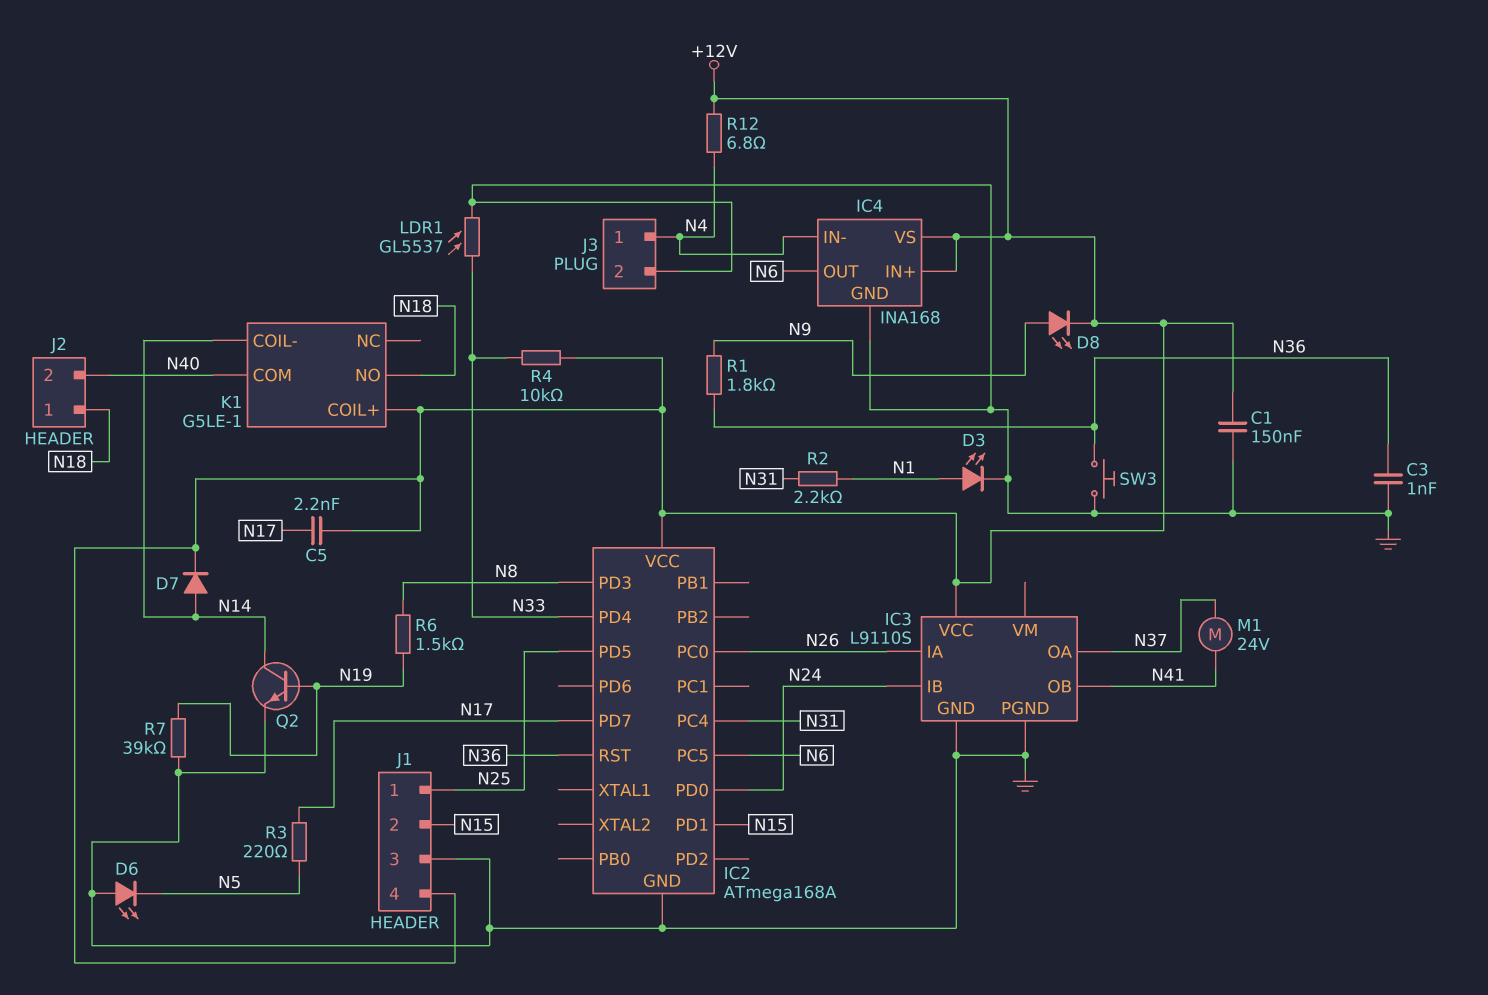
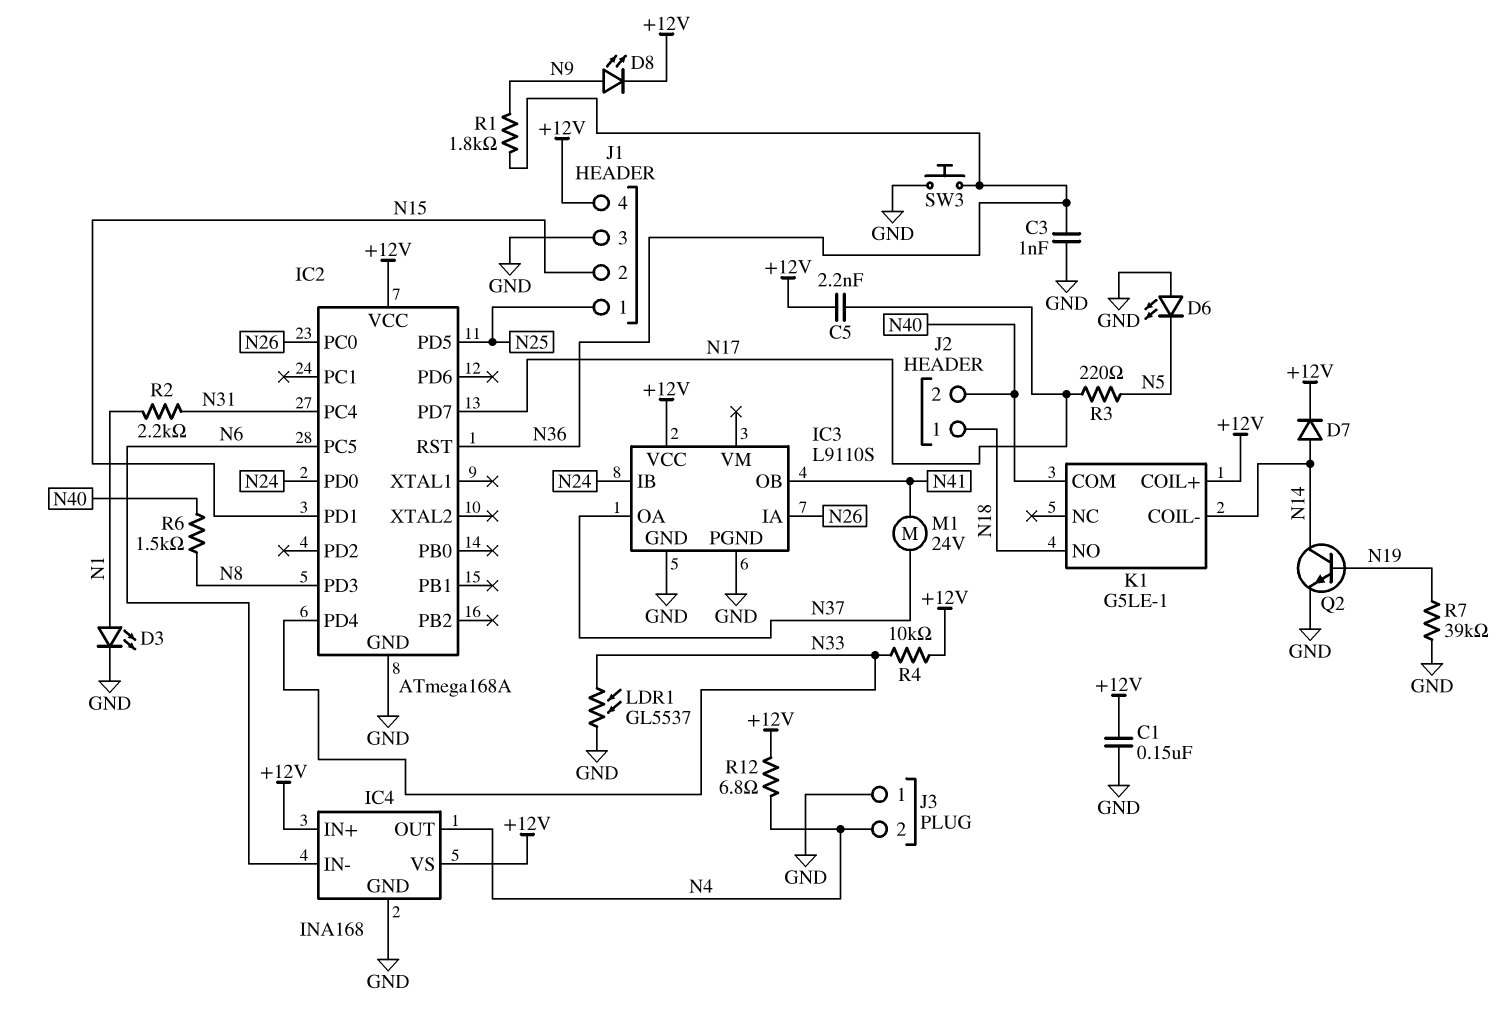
IC4 pin IN-: N4 -> N6
IC4 pin OUT: N6 -> N4
J3 pin 1: N4 -> GND
J3 pin 2: GND -> N4
R6: 1.5k (N8, N19) -> 1.5k (N8, N40)

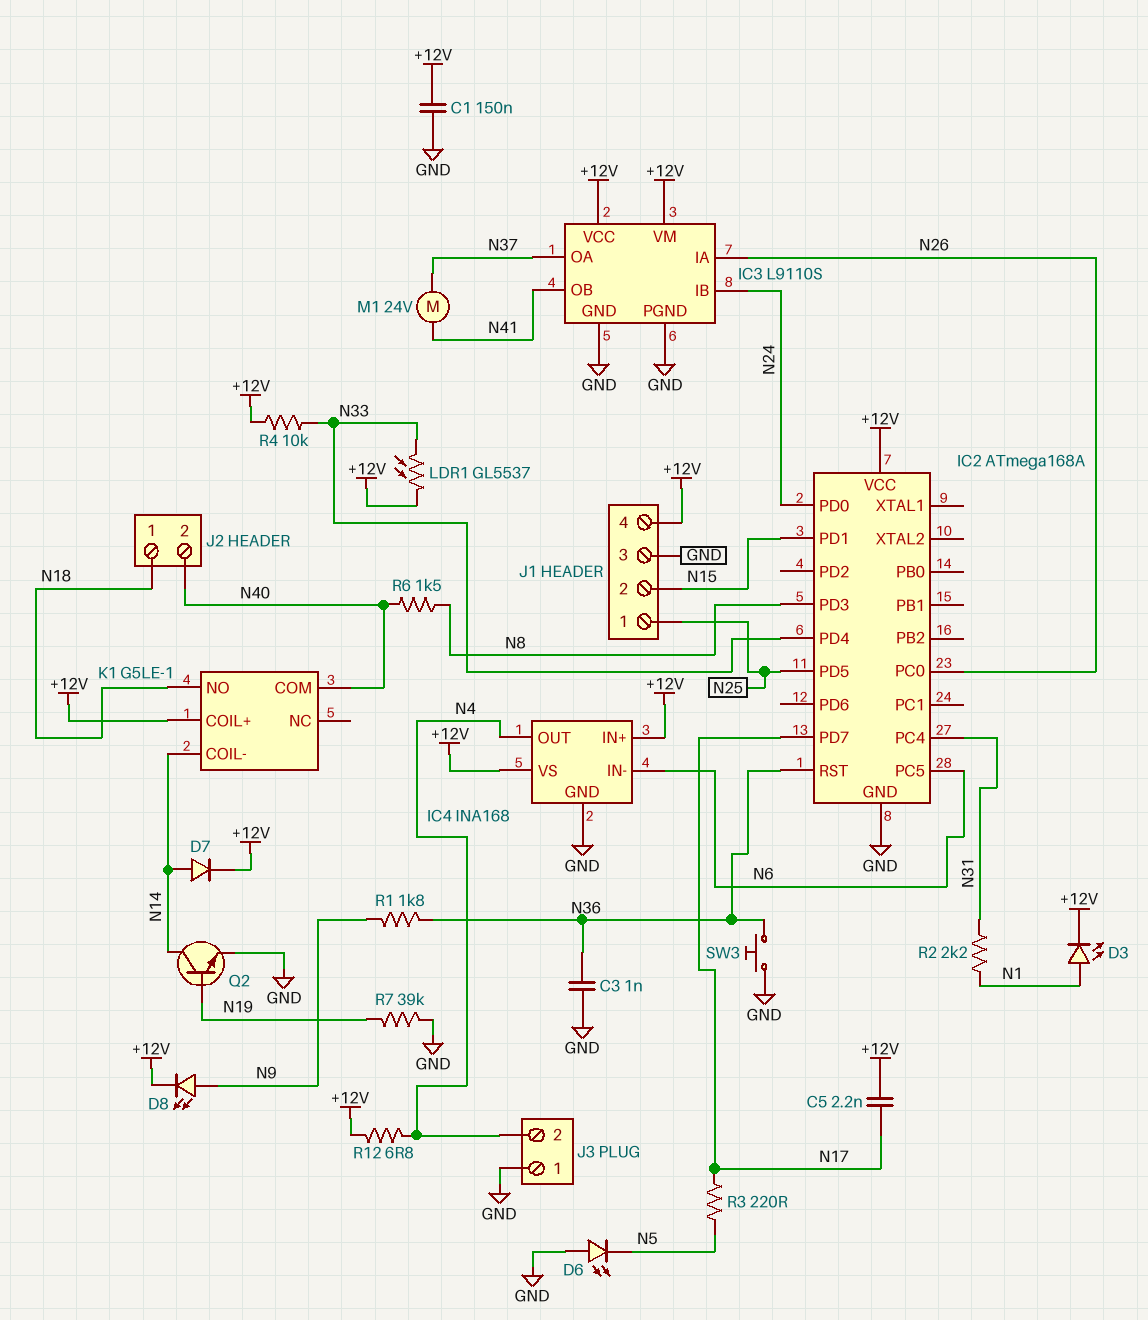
D3: LED (A N1, K GND) -> LED (A N1, K +12V)
IC3 pin VM: none -> +12V
LDR1: GL5537 (GND, N33) -> GL5537 (+12V, N33)

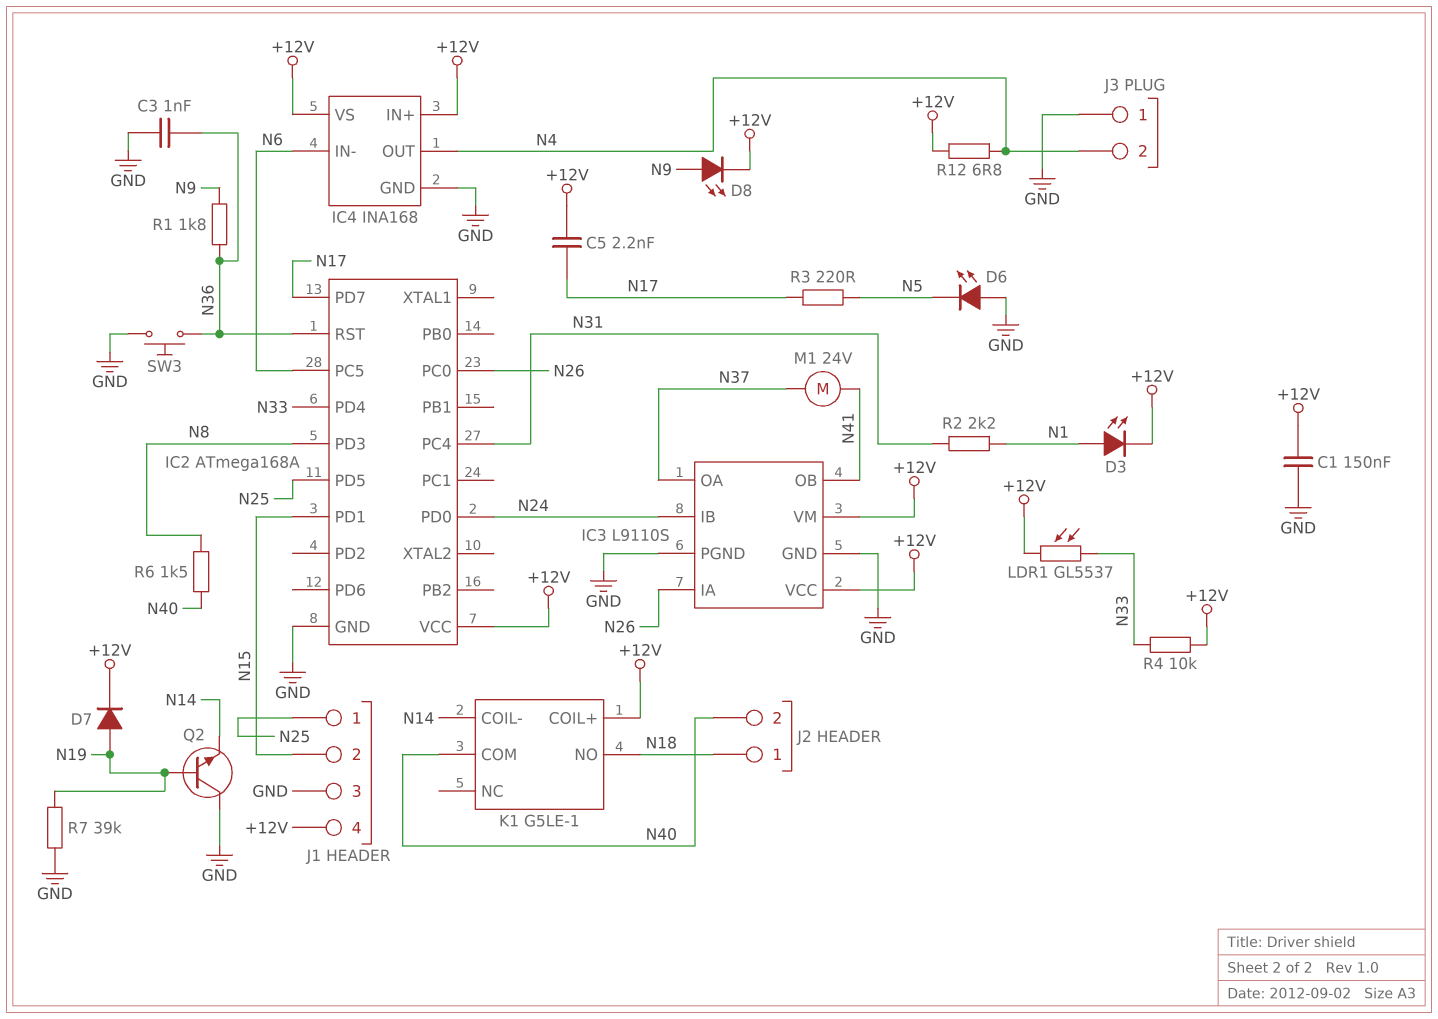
D7: diode (A N14, K +12V) -> diode (A N19, K +12V)
Q2: NPN (B N19, C N14, E GND) -> NPN (B N19, C GND, E N14)

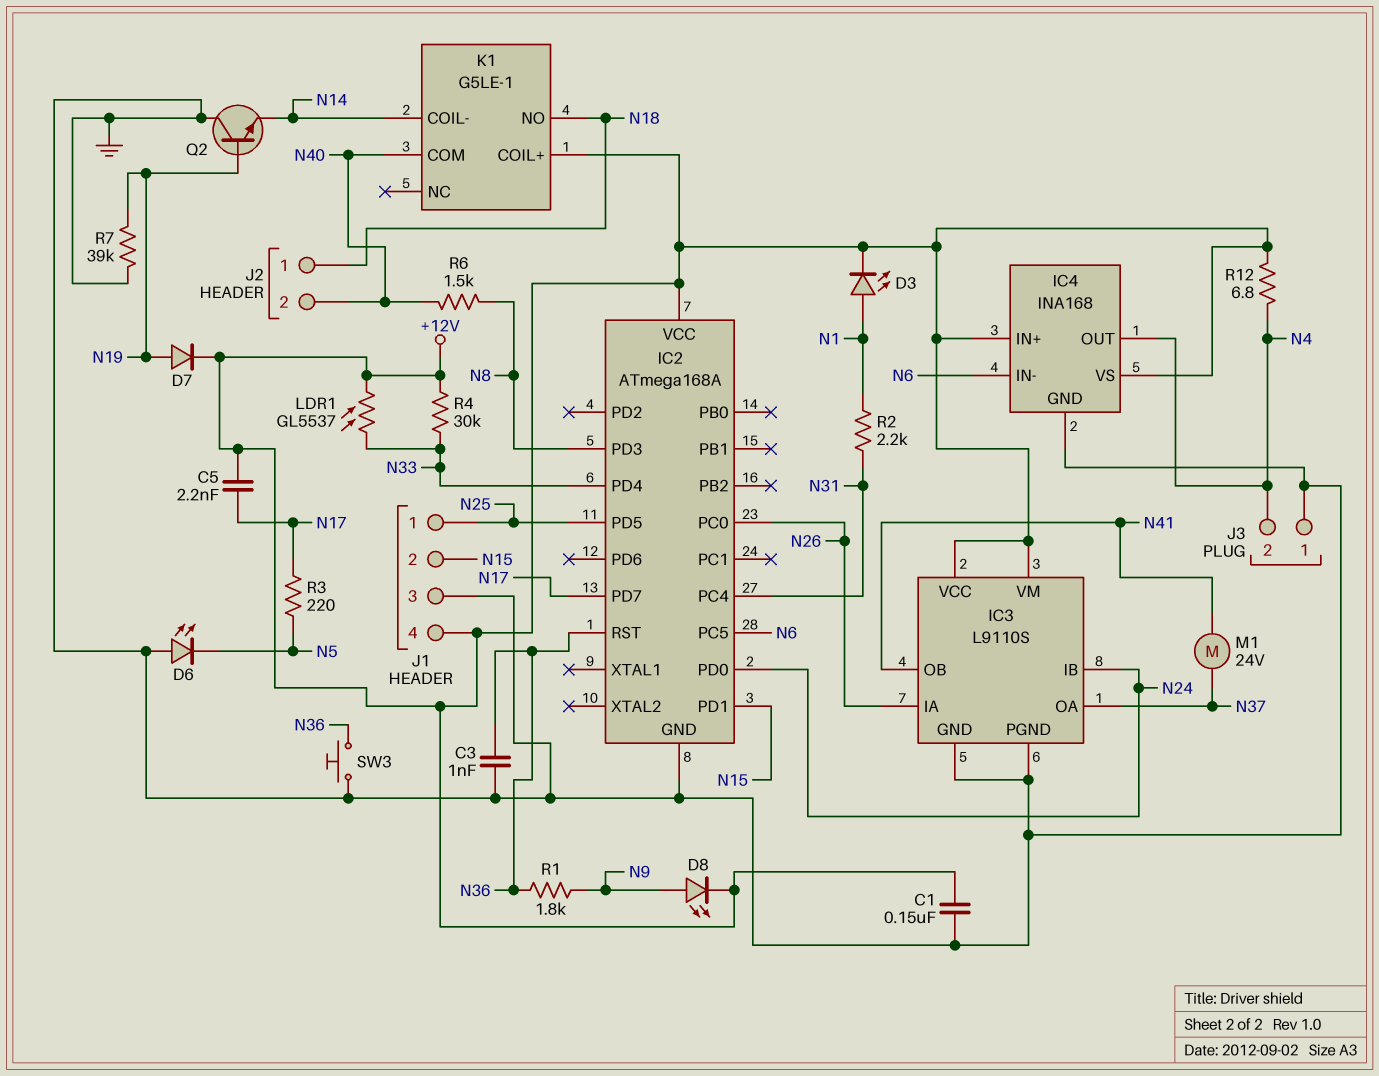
R4: 10k (+12V, N33) -> 30k (+12V, N33)

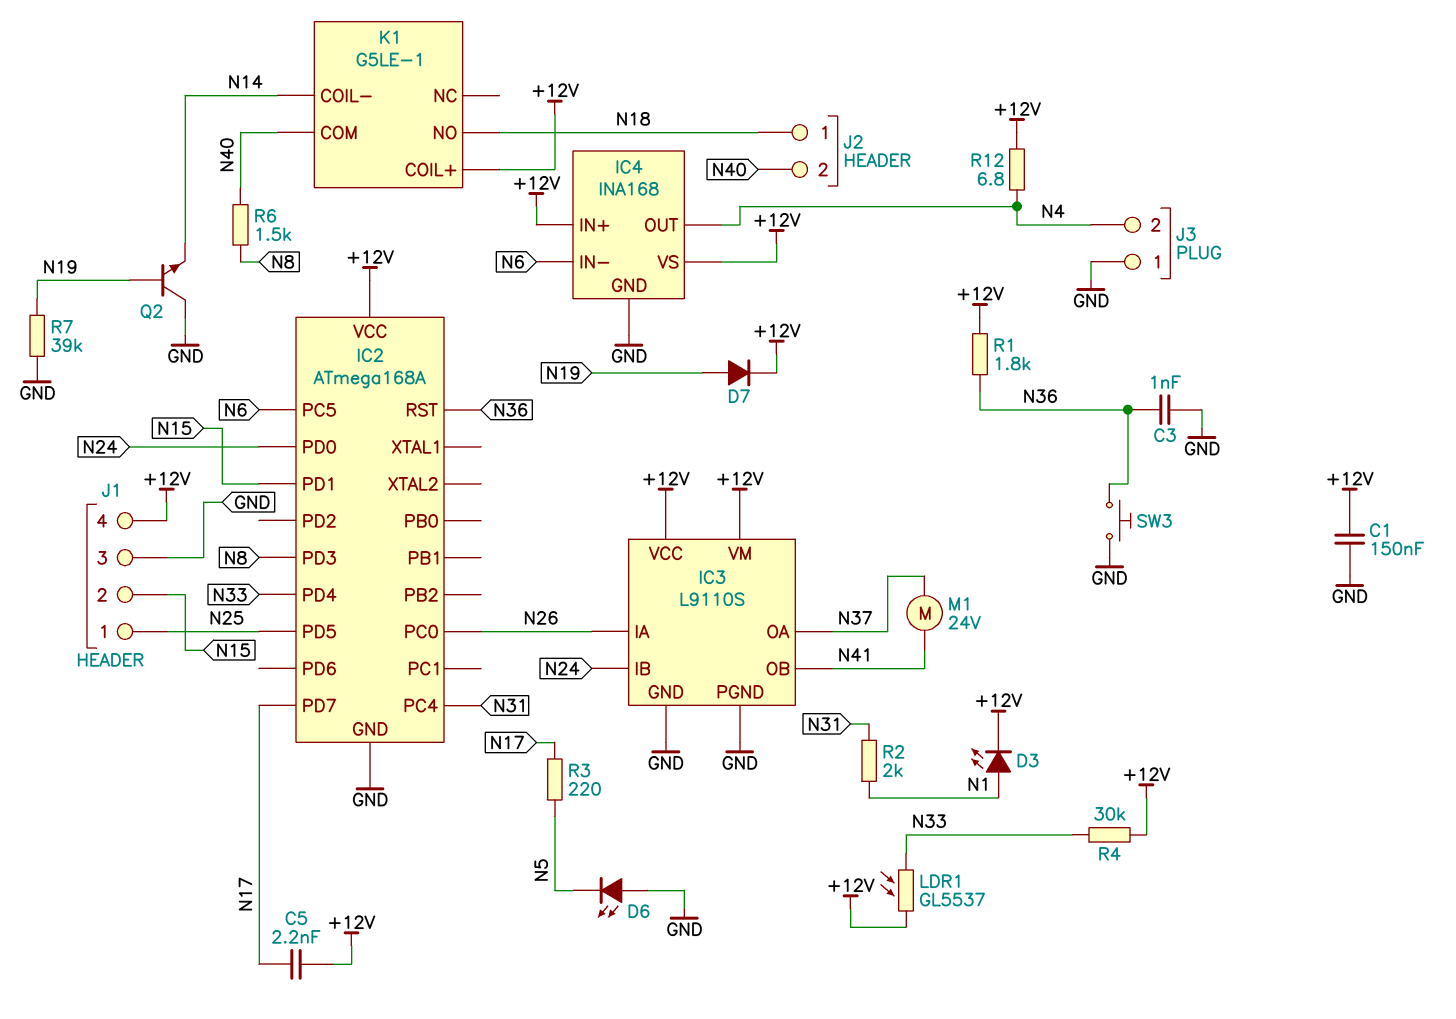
D8: LED (A N9, K +12V) -> none
R1: 1.8k (N9, N36) -> 1.8k (+12V, N36)
R2: 2.2k (N1, N31) -> 2k (N1, N31)

